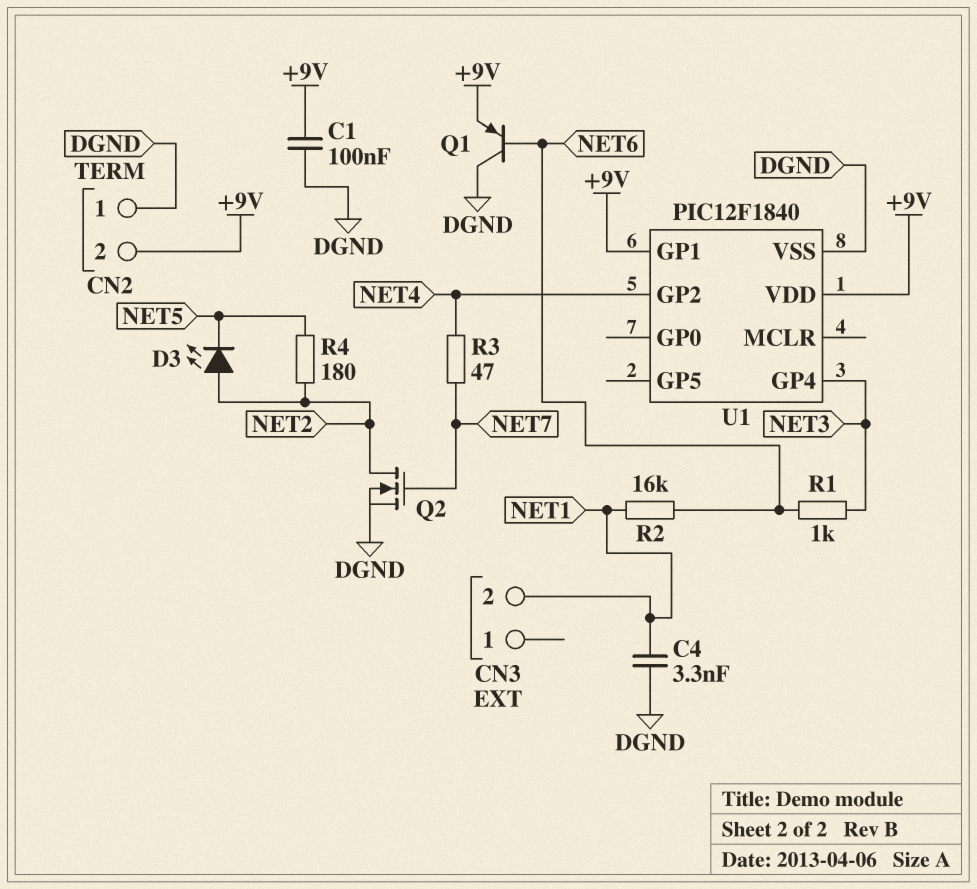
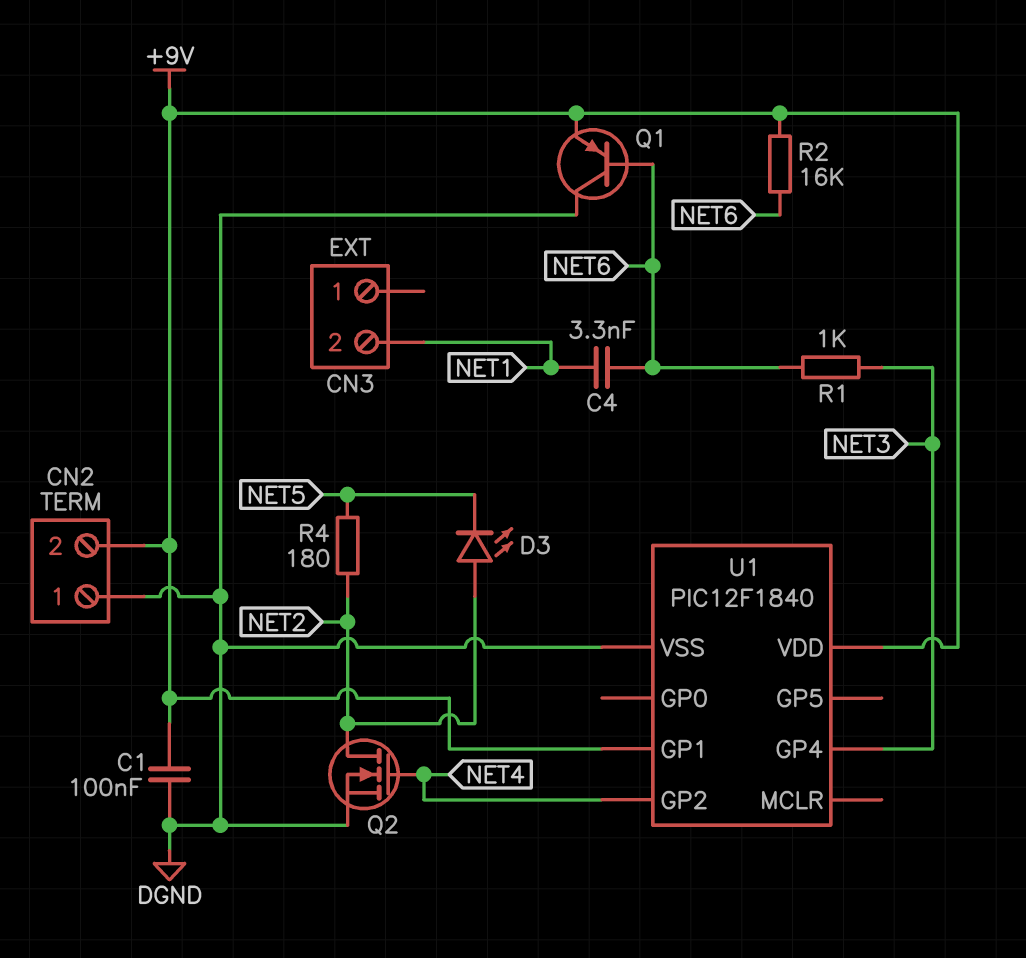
C4: 3.3nF (DGND, NET1) -> 3.3nF (NET1, NET6)
Q2: NMOS (G NET7, D NET2, S DGND) -> NMOS (G NET4, D NET2, S DGND)
R2: 16k (NET1, NET6) -> 16k (+9V, NET6)
R3: 47 (NET4, NET7) -> none

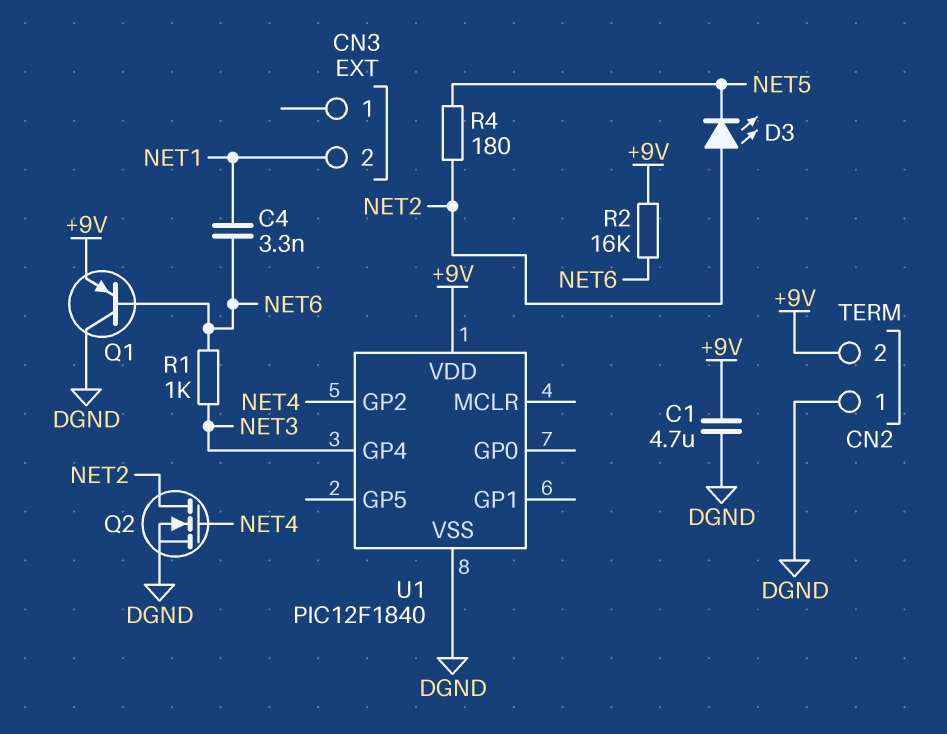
C1: 100nF (+9V, DGND) -> 4.7uF (+9V, DGND)
U1 pin GP1: +9V -> none

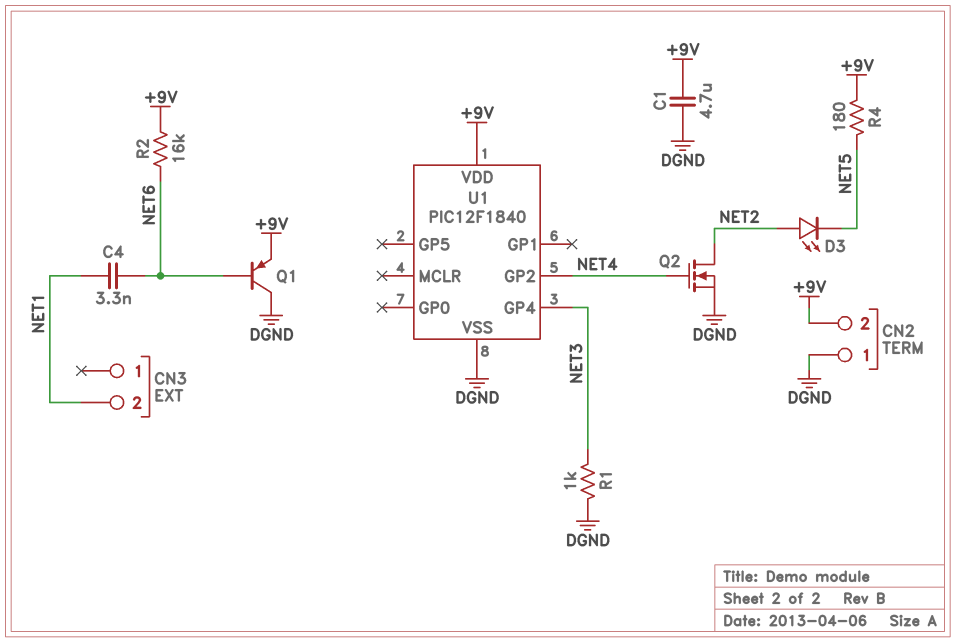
R1: 1k (NET3, NET6) -> 1k (DGND, NET3)
R4: 180 (NET2, NET5) -> 180 (+9V, NET5)

